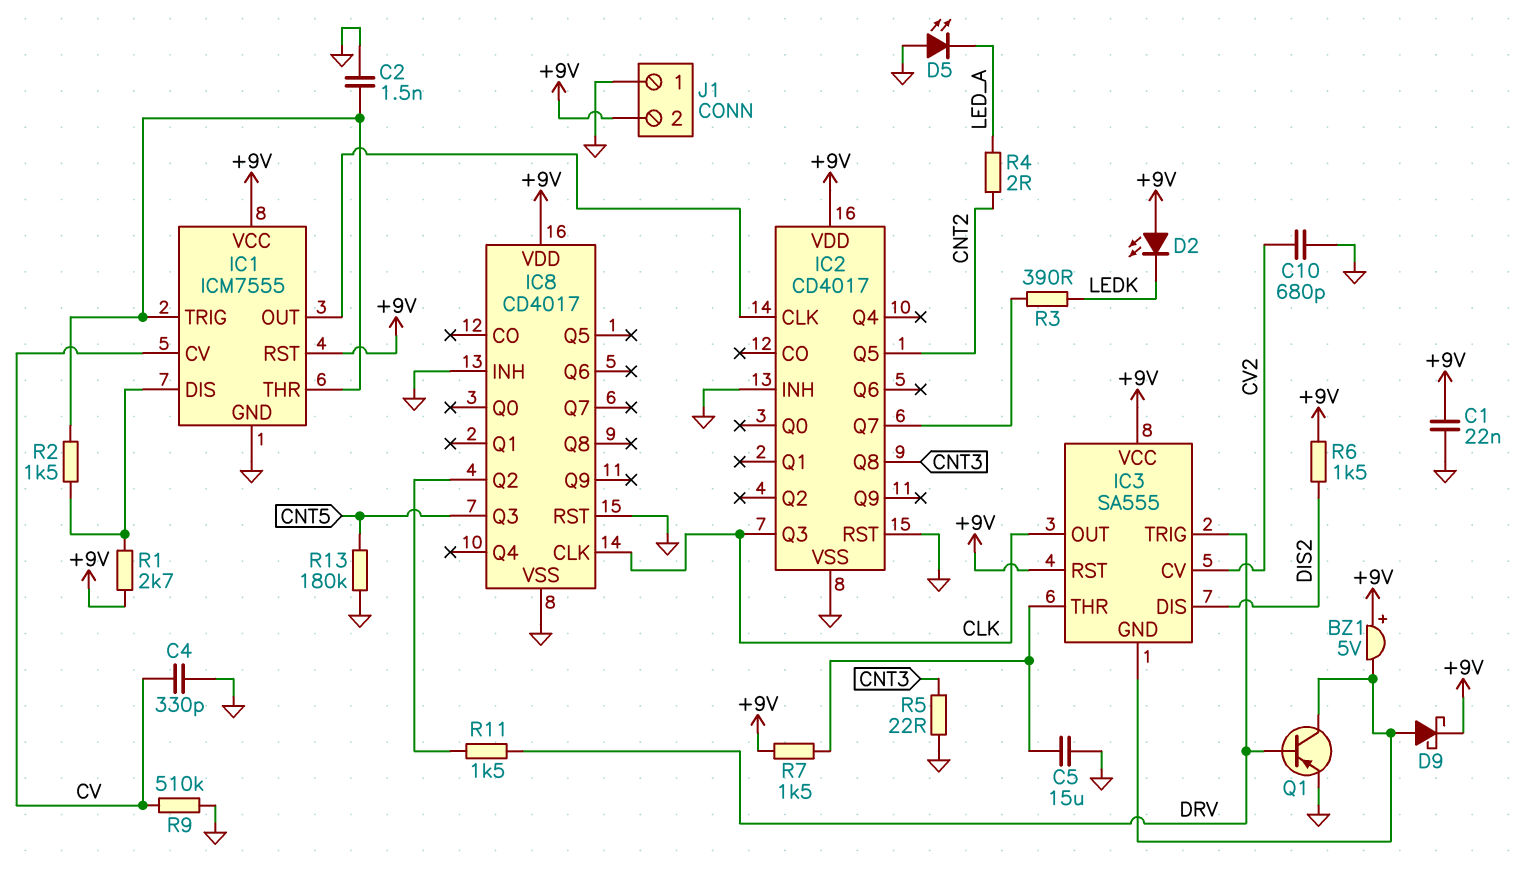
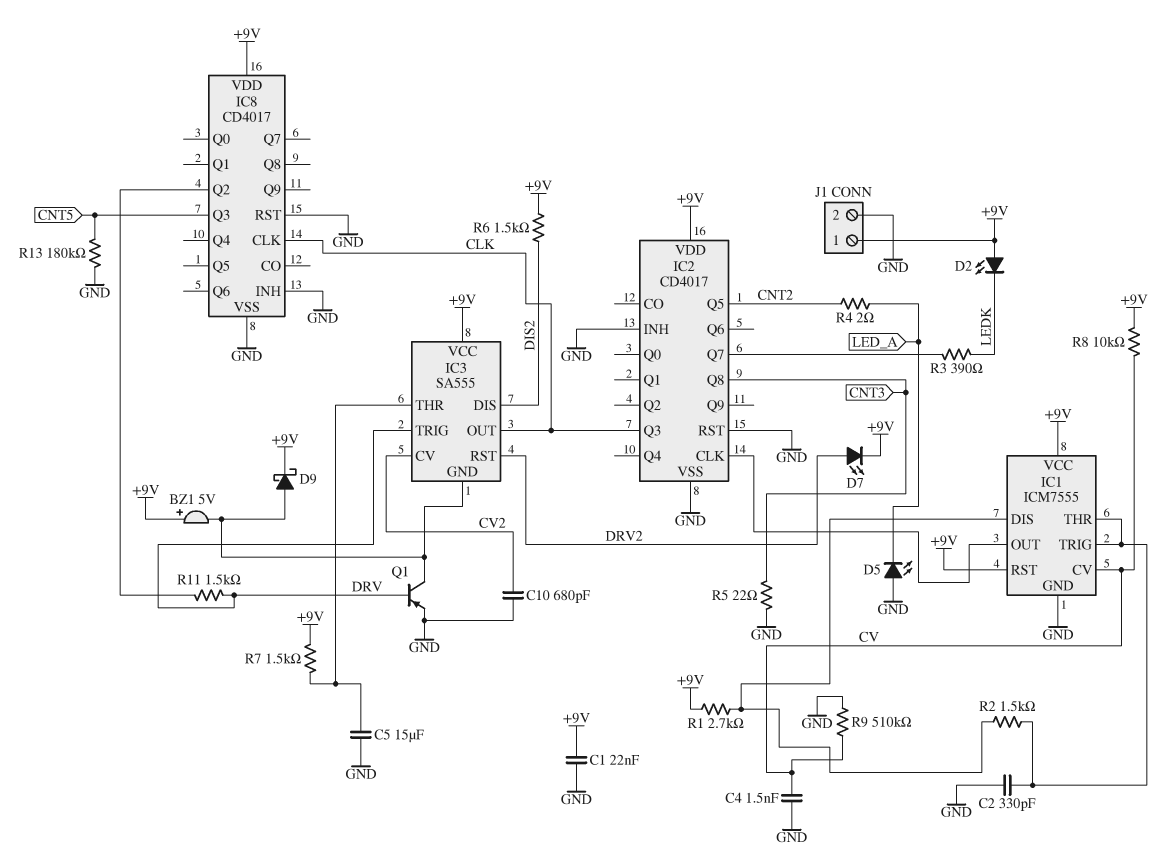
C2: 1.5nF (GND, IC1/THR) -> 330pF (GND, IC1/THR)
C4: 330pF (CV, GND) -> 1.5nF (CV, GND)
D7: none -> LED (A DRV2, K +9V)
IC3 pin RST: +9V -> DRV2
J1 pin 1: GND -> +9V
J1 pin 2: +9V -> GND
R8: none -> 10k (+9V, CV)

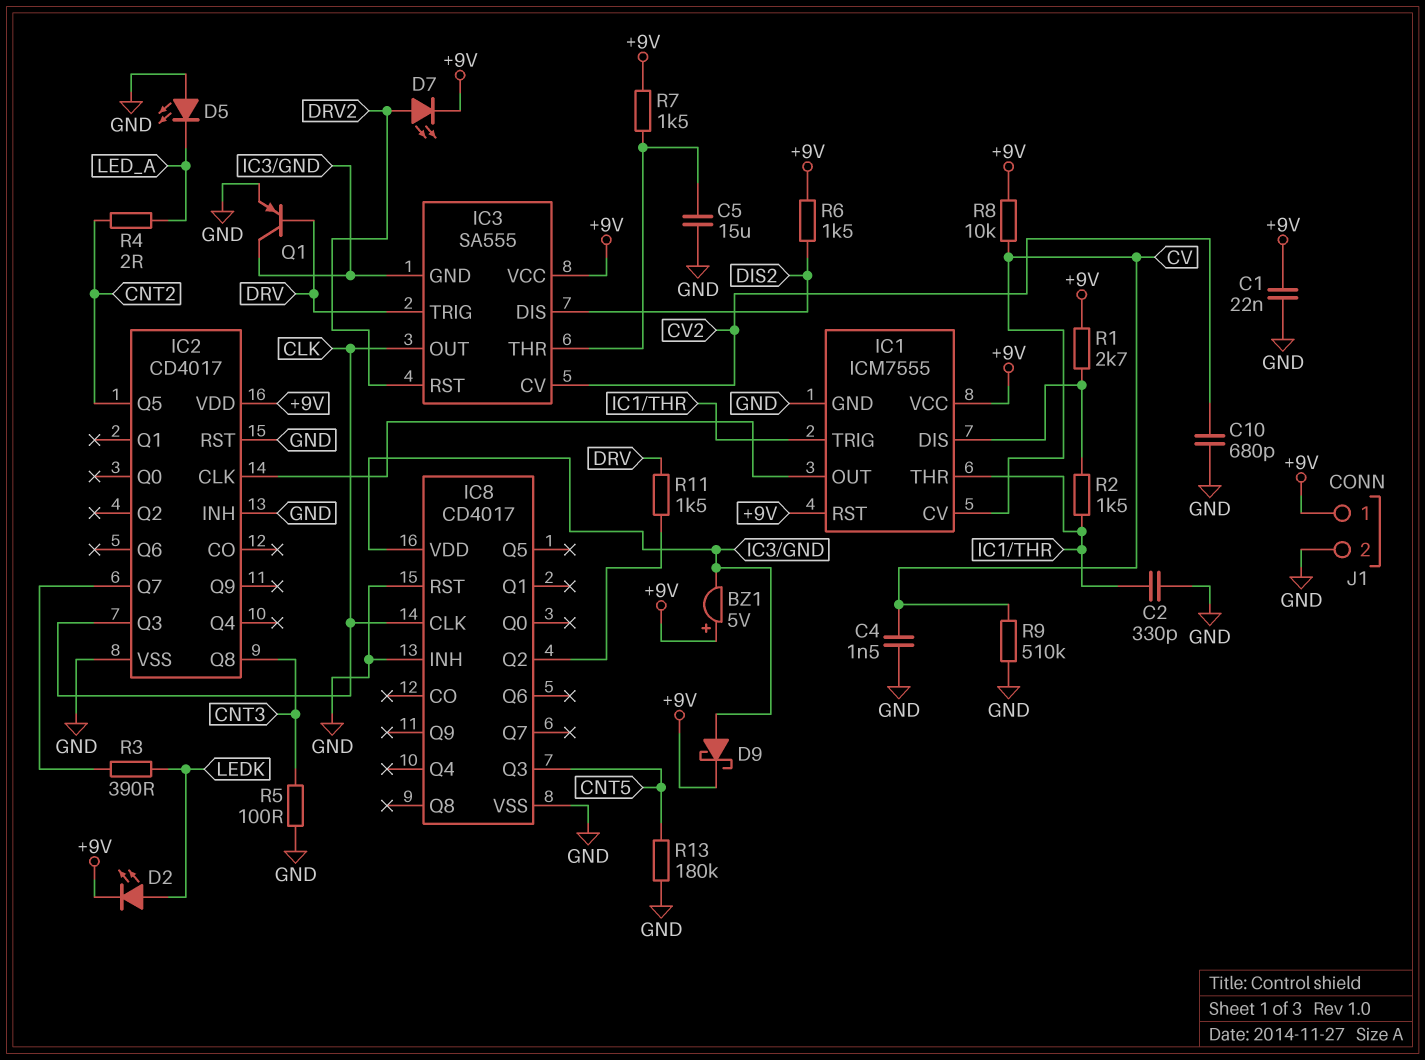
D2: LED (A +9V, K LEDK) -> LED (A LEDK, K +9V)
IC8 pin VDD: +9V -> IC3/GND
R5: 22 (CNT3, GND) -> 100 (CNT3, GND)

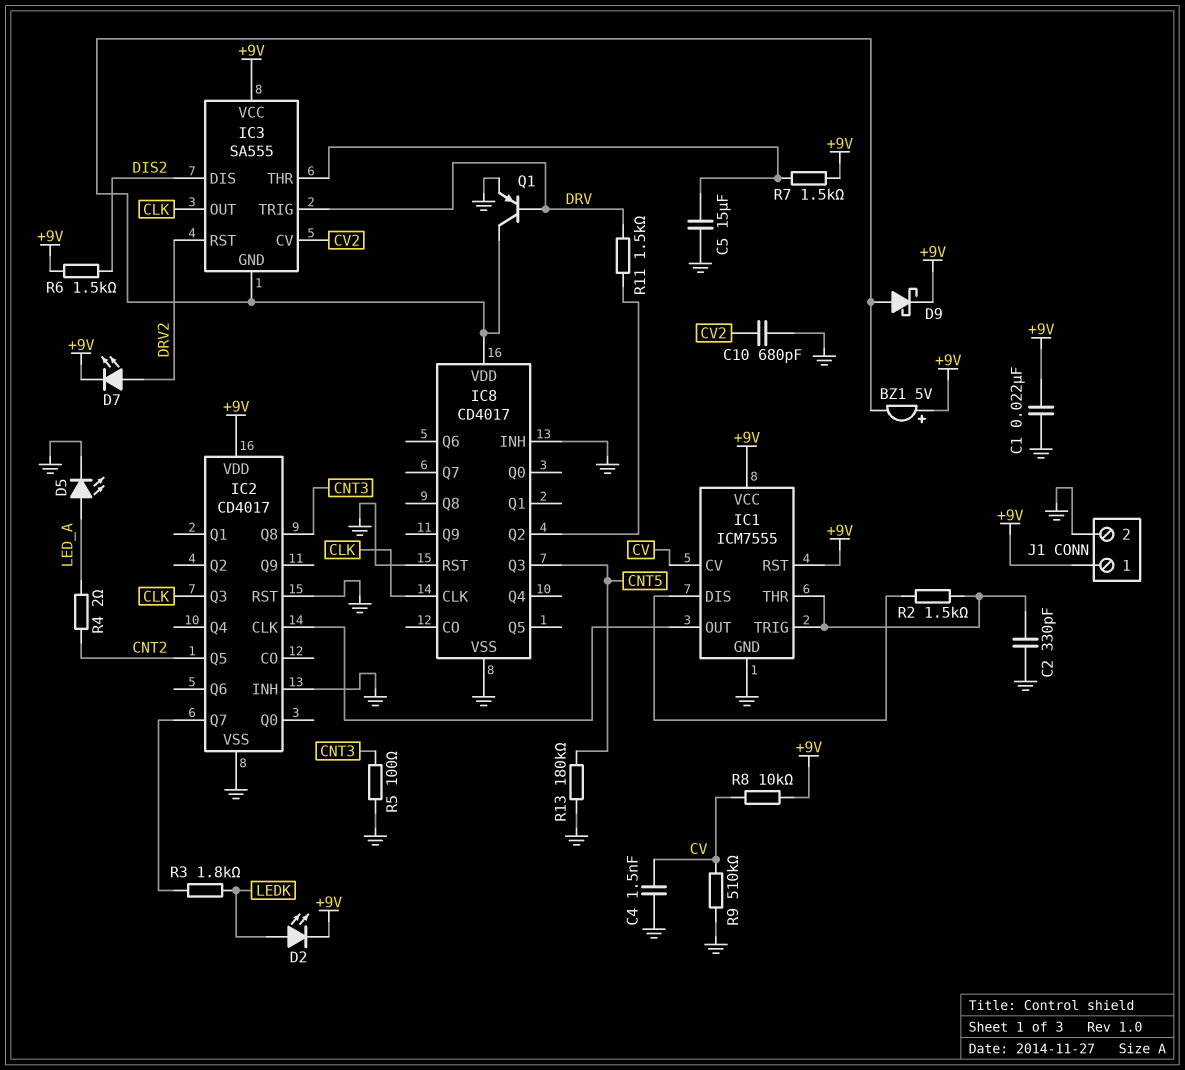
D5: LED (A GND, K LED_A) -> LED (A LED_A, K GND)
R1: 2.7k (+9V, IC1/DIS) -> none
R3: 390 (IC2/Q7, LEDK) -> 1.8k (IC2/Q7, LEDK)

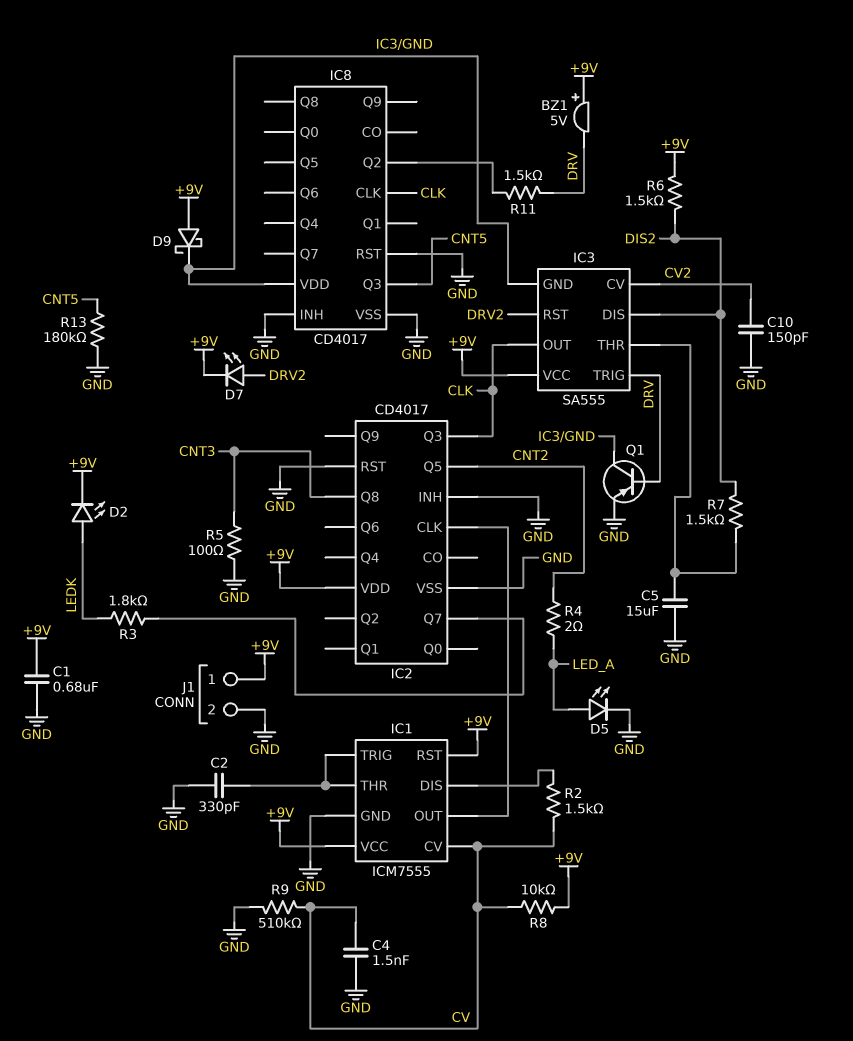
BZ1: buzzer 5V (plus +9V, minus IC3/GND) -> buzzer 5V (plus +9V, minus DRV)
C1: 22nF (+9V, GND) -> 680nF (+9V, GND)
C10: 680pF (CV2, GND) -> 150pF (CV2, GND)
D9: schottky (A IC3/GND, K +9V) -> schottky (A +9V, K IC3/GND)
R2: 1.5k (IC1/DIS, IC1/THR) -> 1.5k (CV, IC1/DIS)
R7: 1.5k (+9V, IC3/THR) -> 1.5k (DIS2, IC3/THR)

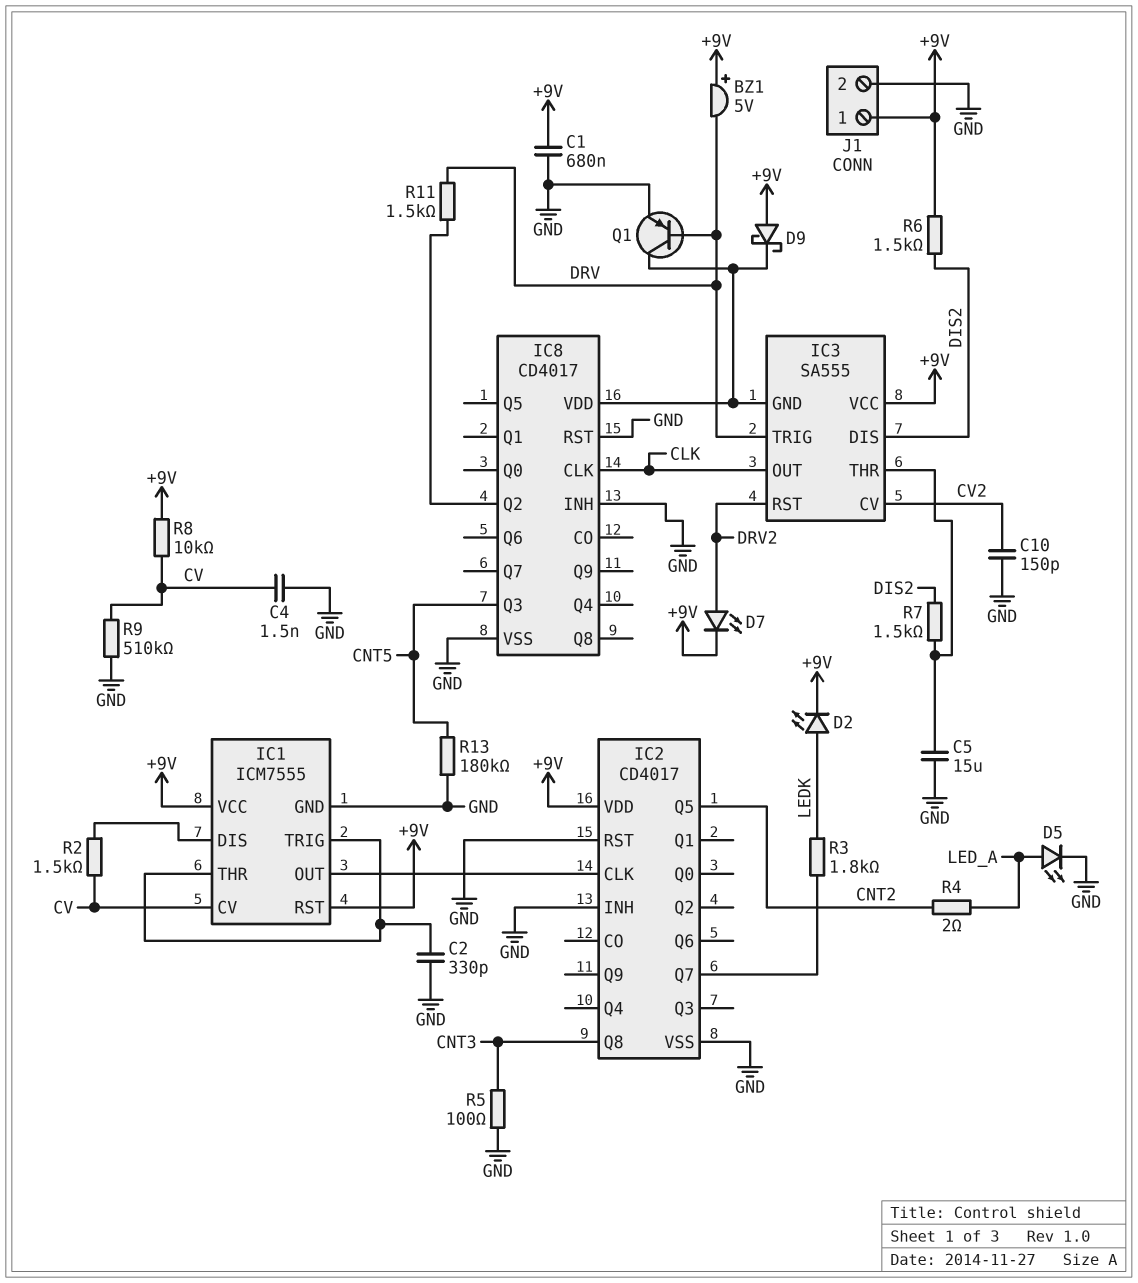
IC2 pin Q3: CLK -> none

